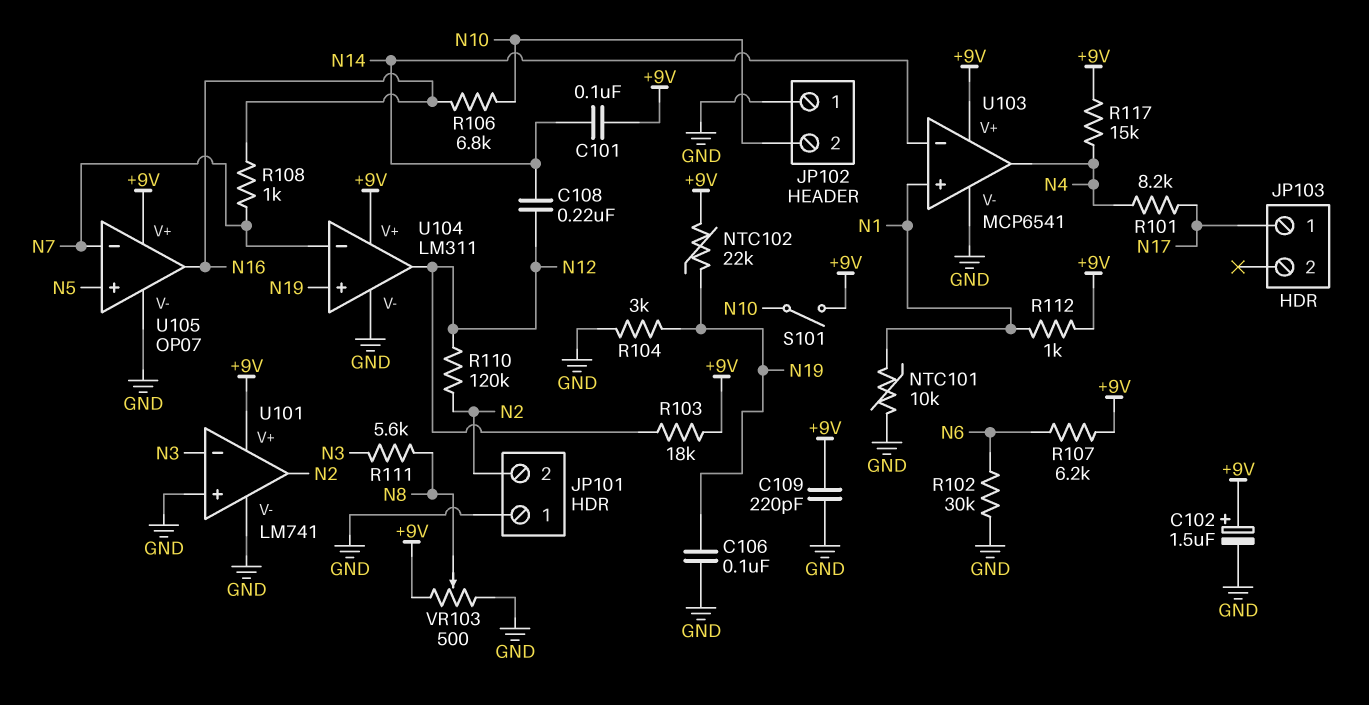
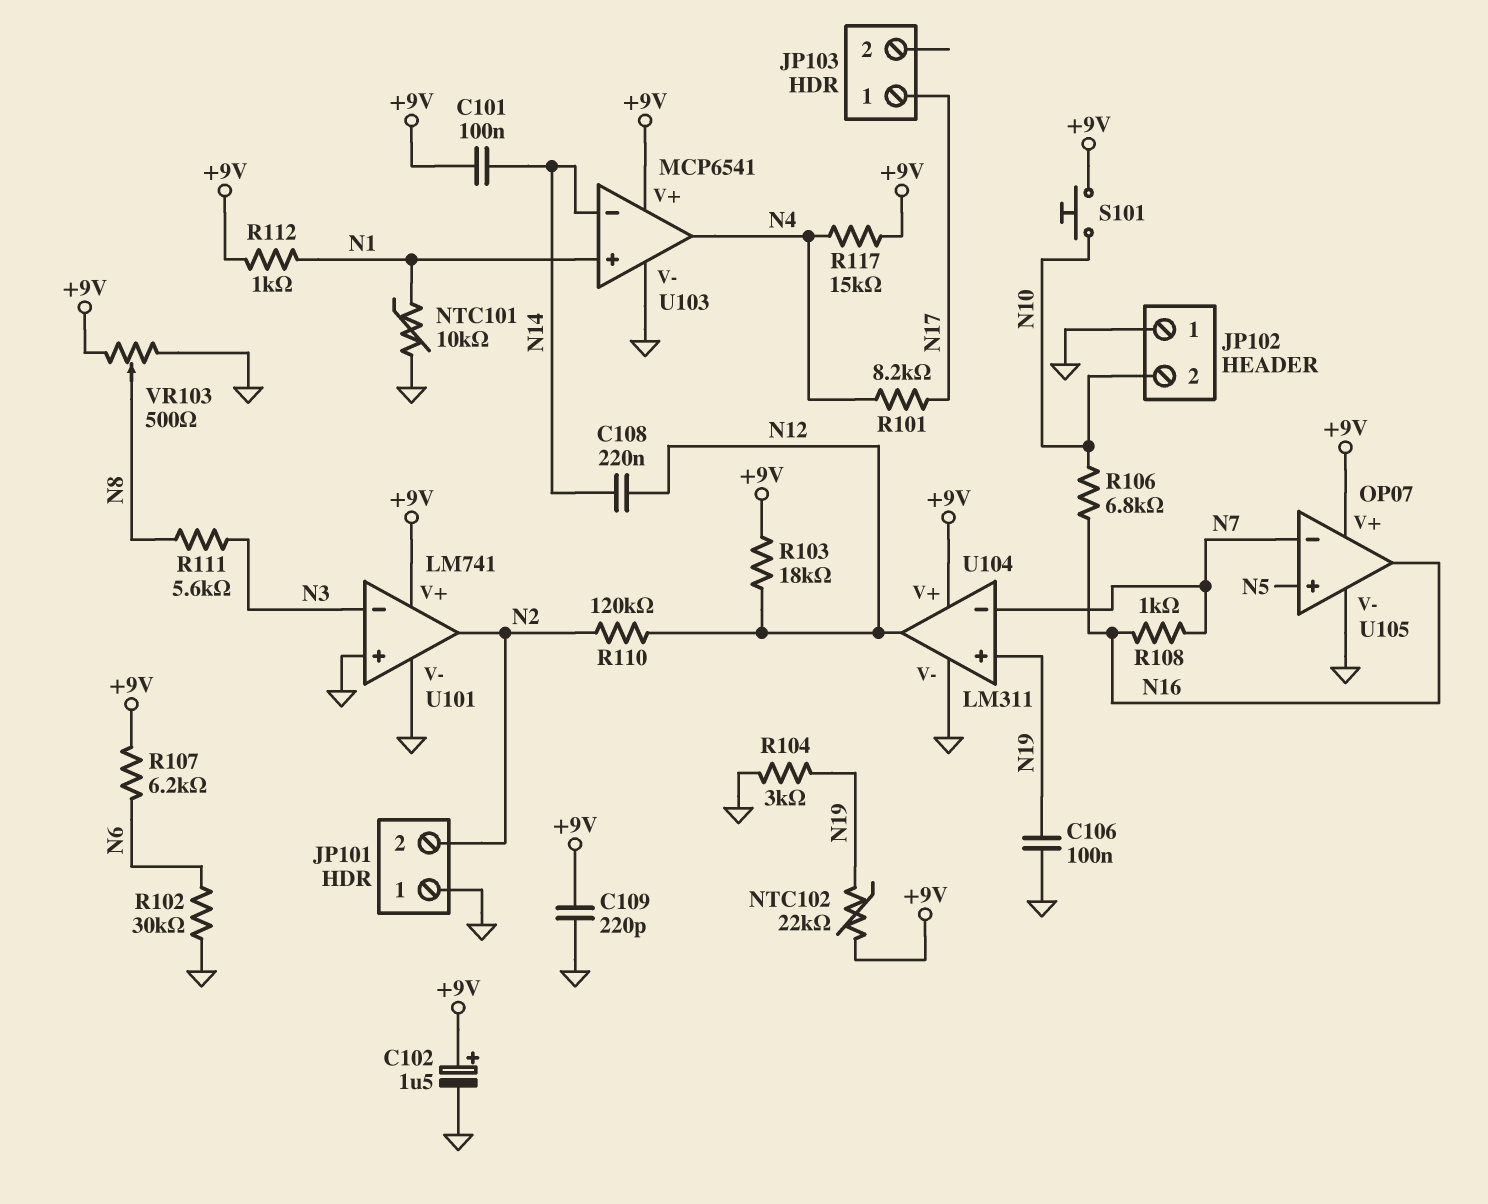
S101: switch (+9V, N10) -> button (+9V, N10)

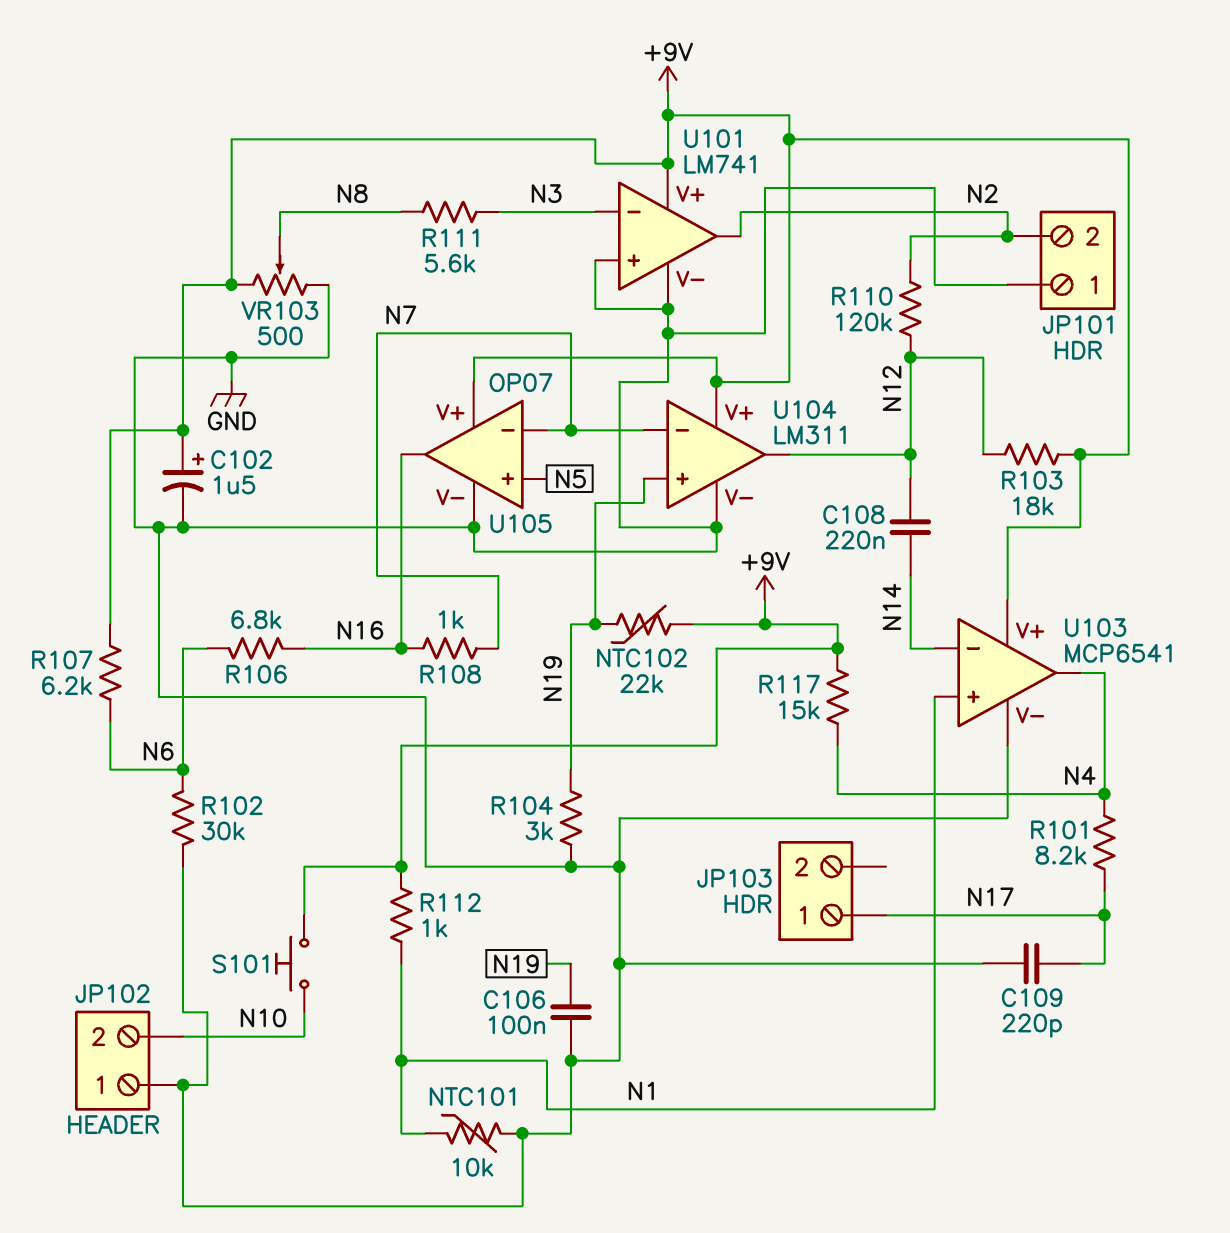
C101: 100nF (+9V, N14) -> none
C109: 220pF (+9V, GND) -> 220pF (GND, N17)
R106: 6.8k (N10, N16) -> 6.8k (N6, N16)

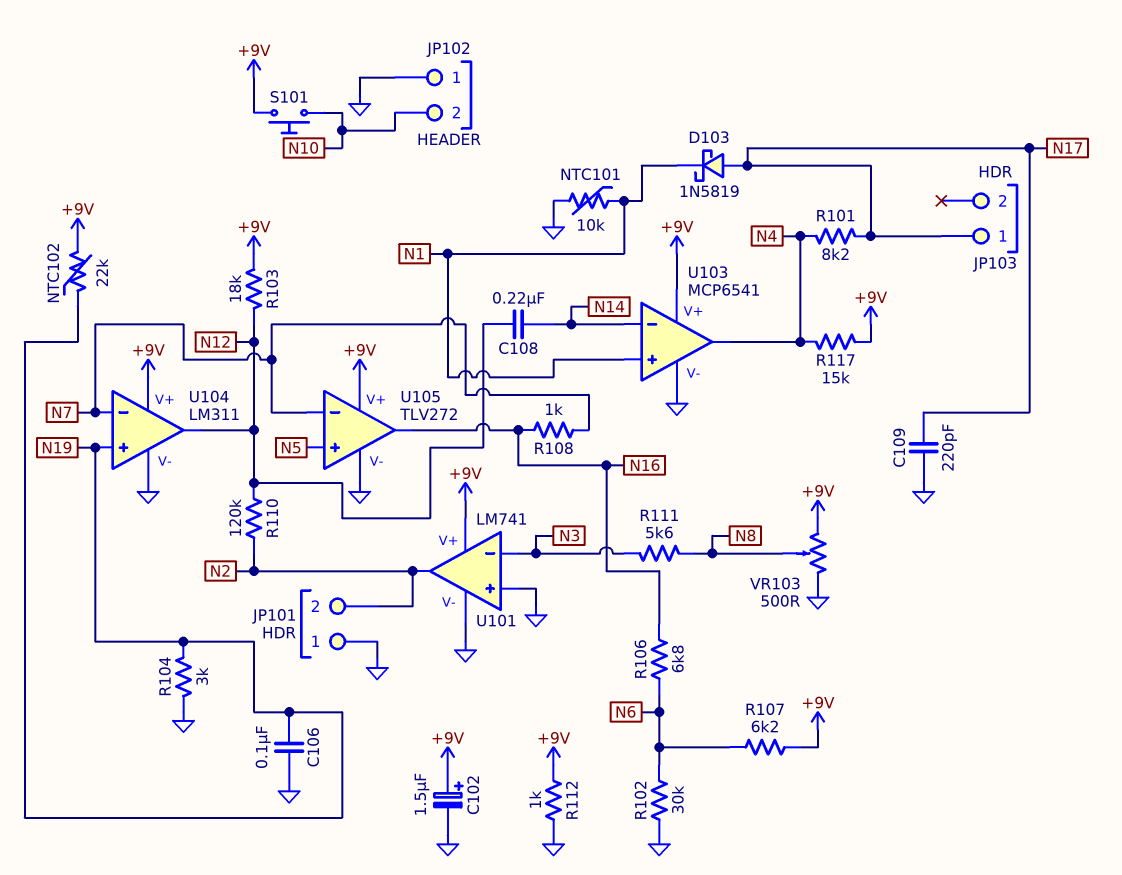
D103: none -> schottky 1N5819 (A N17, K N1)
R112: 1k (+9V, N1) -> 1k (+9V, GND)
U105: OP07 -> TLV272

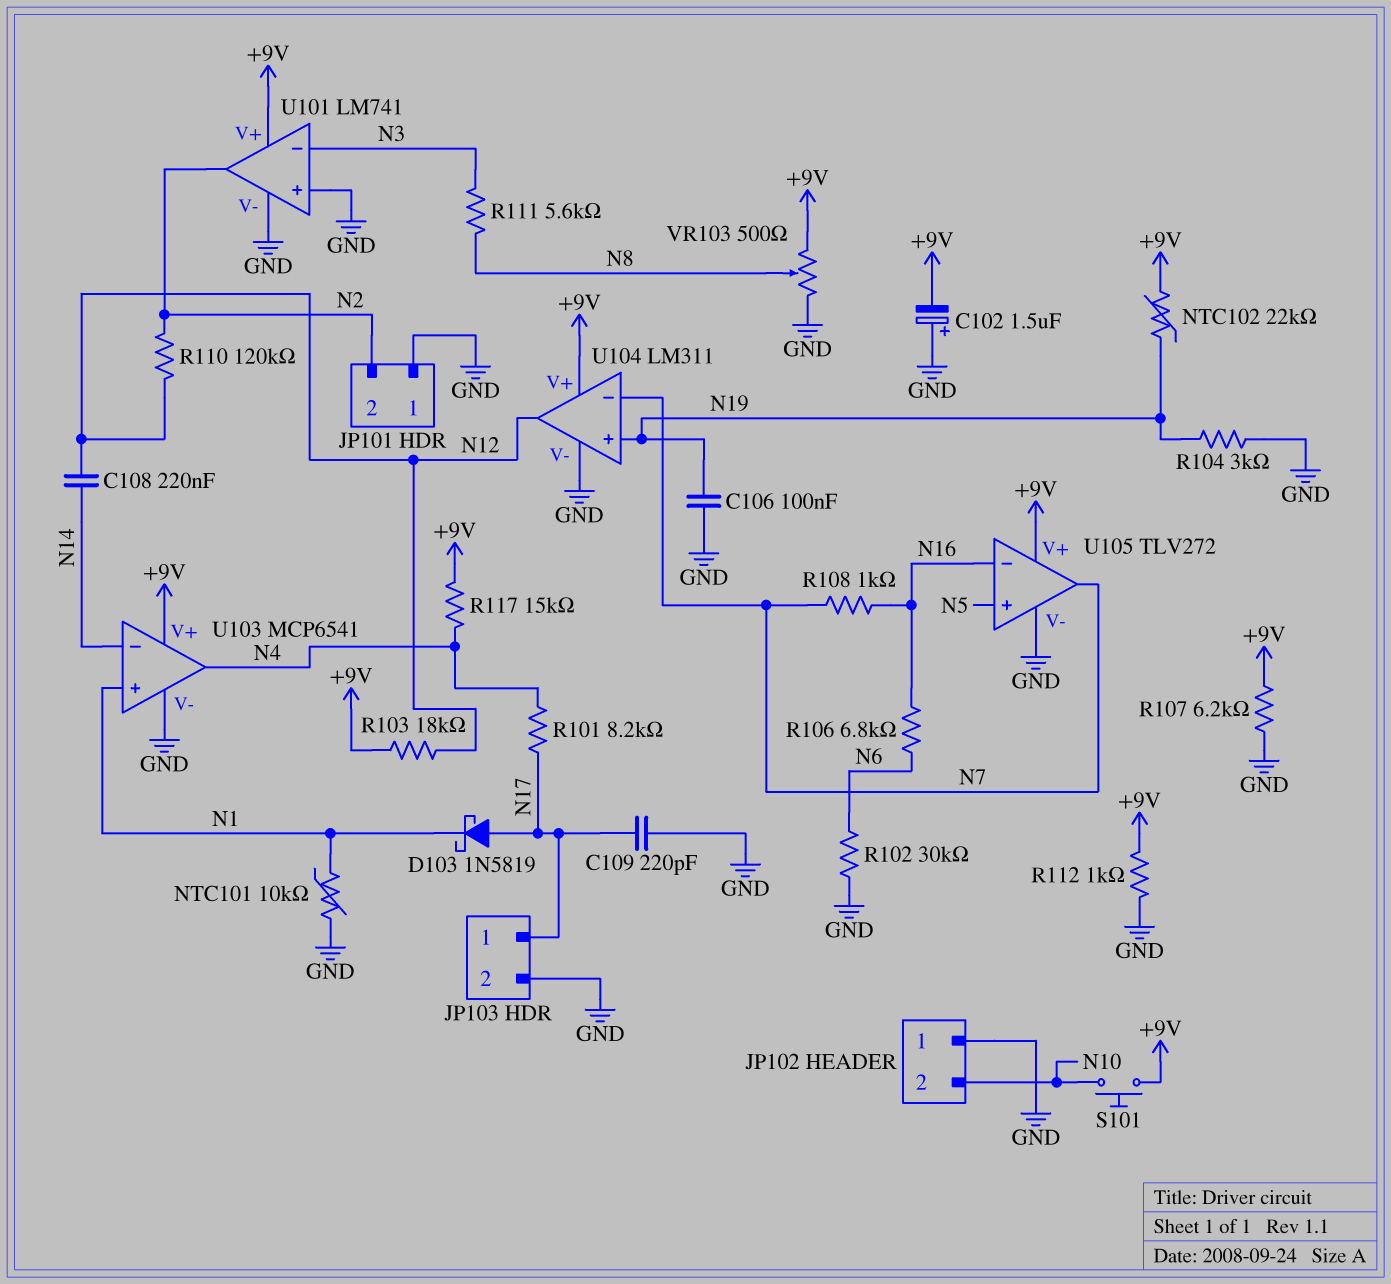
C102: 1.5uF (plus +9V, minus GND) -> 1.5uF (plus GND, minus +9V)
JP103 pin 2: none -> GND
R107: 6.2k (+9V, N6) -> 6.2k (+9V, GND)
U105 pin in-: N7 -> N16
U105 pin out: N16 -> N7

